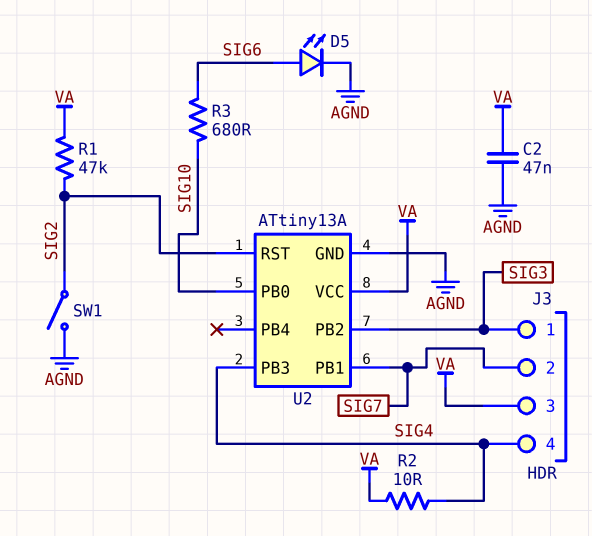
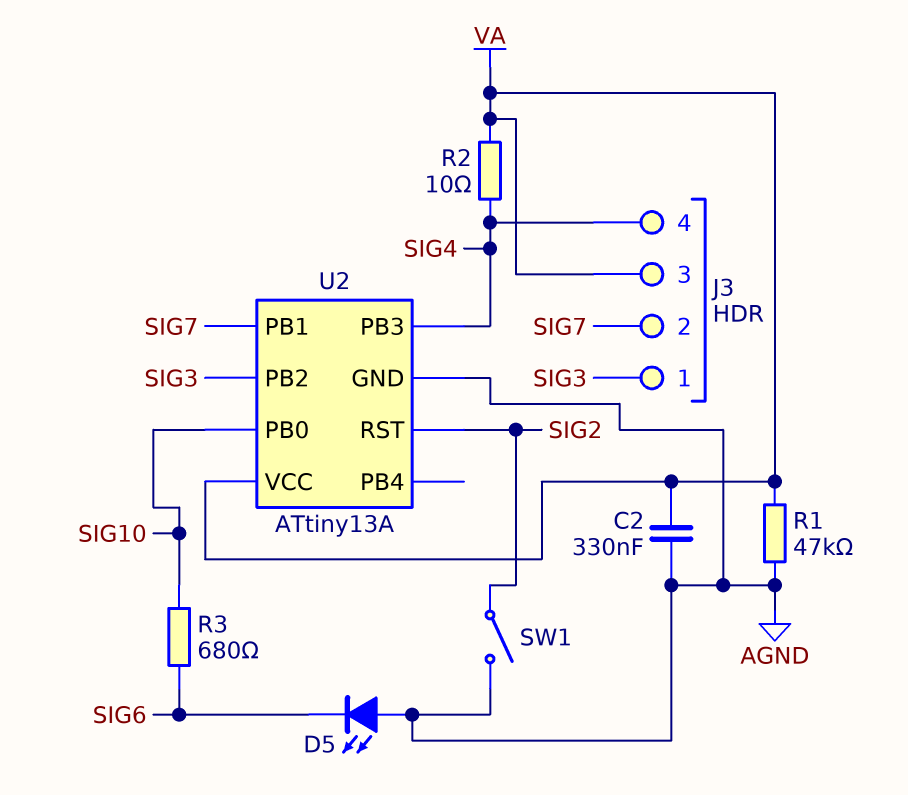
C2: 47nF (AGND, VA) -> 330nF (AGND, VA)
D5: LED (A SIG6, K AGND) -> LED (A AGND, K SIG6)
R1: 47k (SIG2, VA) -> 47k (AGND, VA)

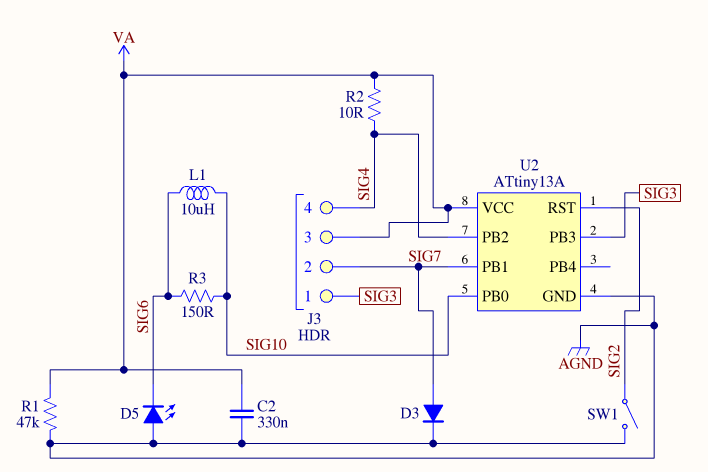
D3: none -> diode (A SIG7, K AGND)
L1: none -> 10uH (SIG6, SIG10)
R3: 680 (SIG6, SIG10) -> 150 (SIG6, SIG10)
U2 pin PB2: SIG3 -> SIG4
U2 pin PB3: SIG4 -> SIG3

